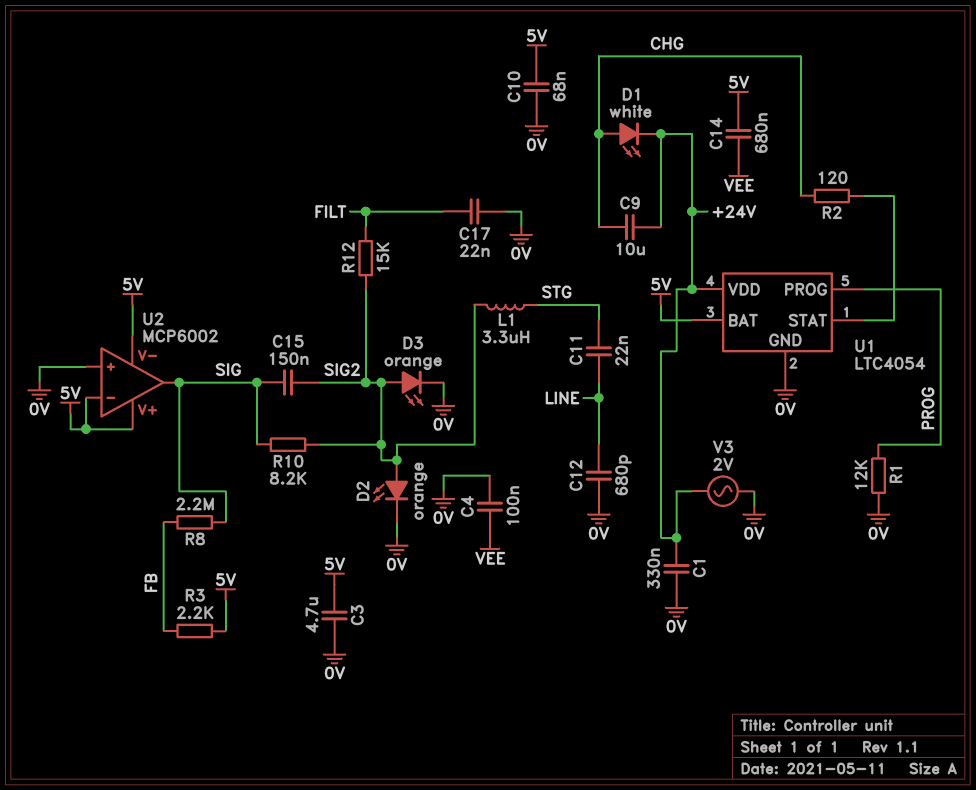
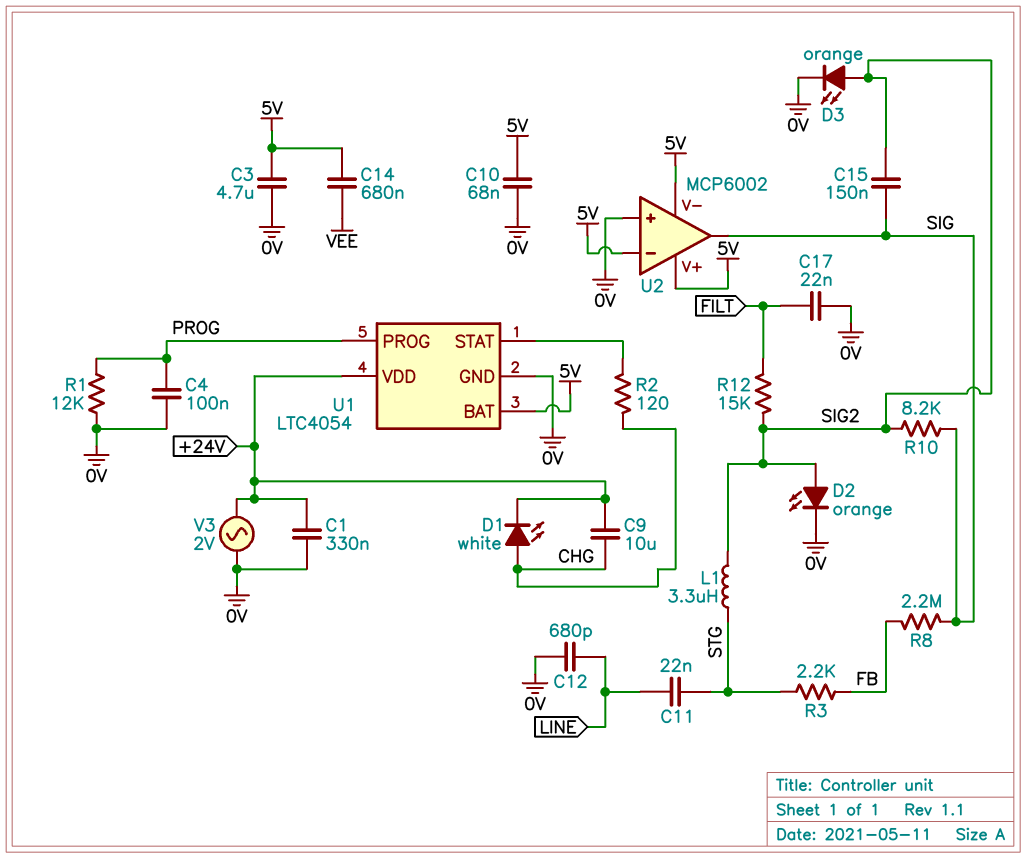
C4: 100nF (0V, VEE) -> 100nF (0V, PROG)
R3: 2.2k (5V, FB) -> 2.2k (FB, STG)

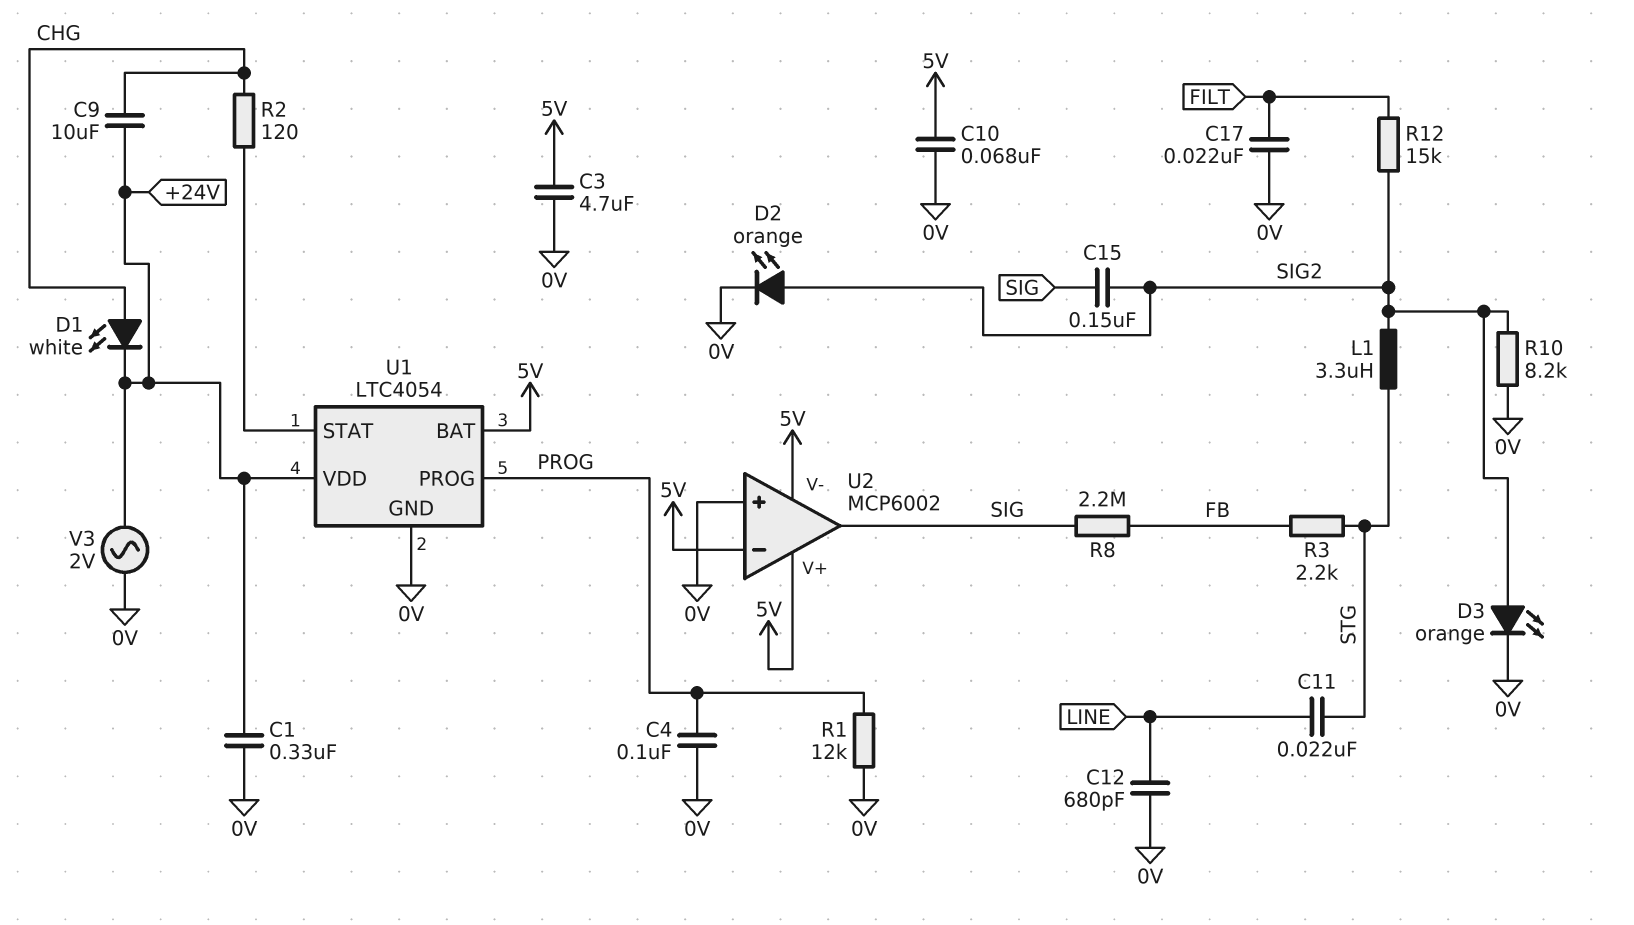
C14: 680nF (5V, VEE) -> none
R10: 8.2k (SIG, SIG2) -> 8.2k (0V, SIG2)

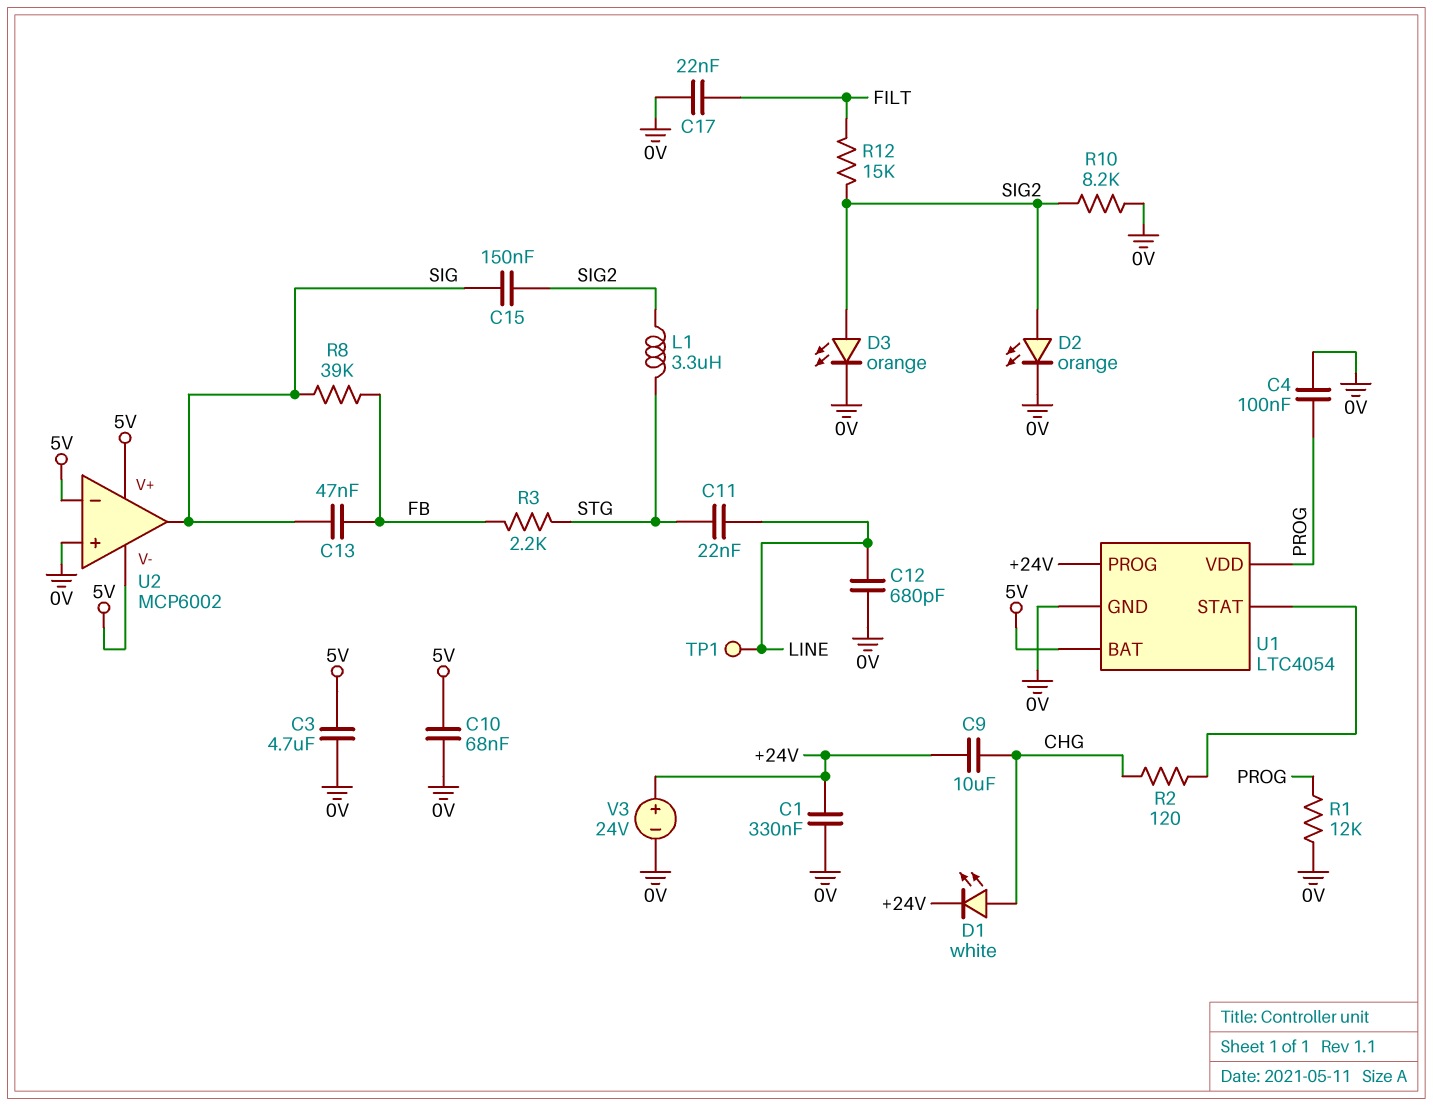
C13: none -> 47nF (FB, SIG)
R8: 2.2M (FB, SIG) -> 39k (FB, SIG)
TP1: none -> test point (LINE)
U1 pin PROG: PROG -> +24V
U1 pin VDD: +24V -> PROG
V3: AC 2V (+24V, 0V) -> 24V (plus +24V, minus 0V)

